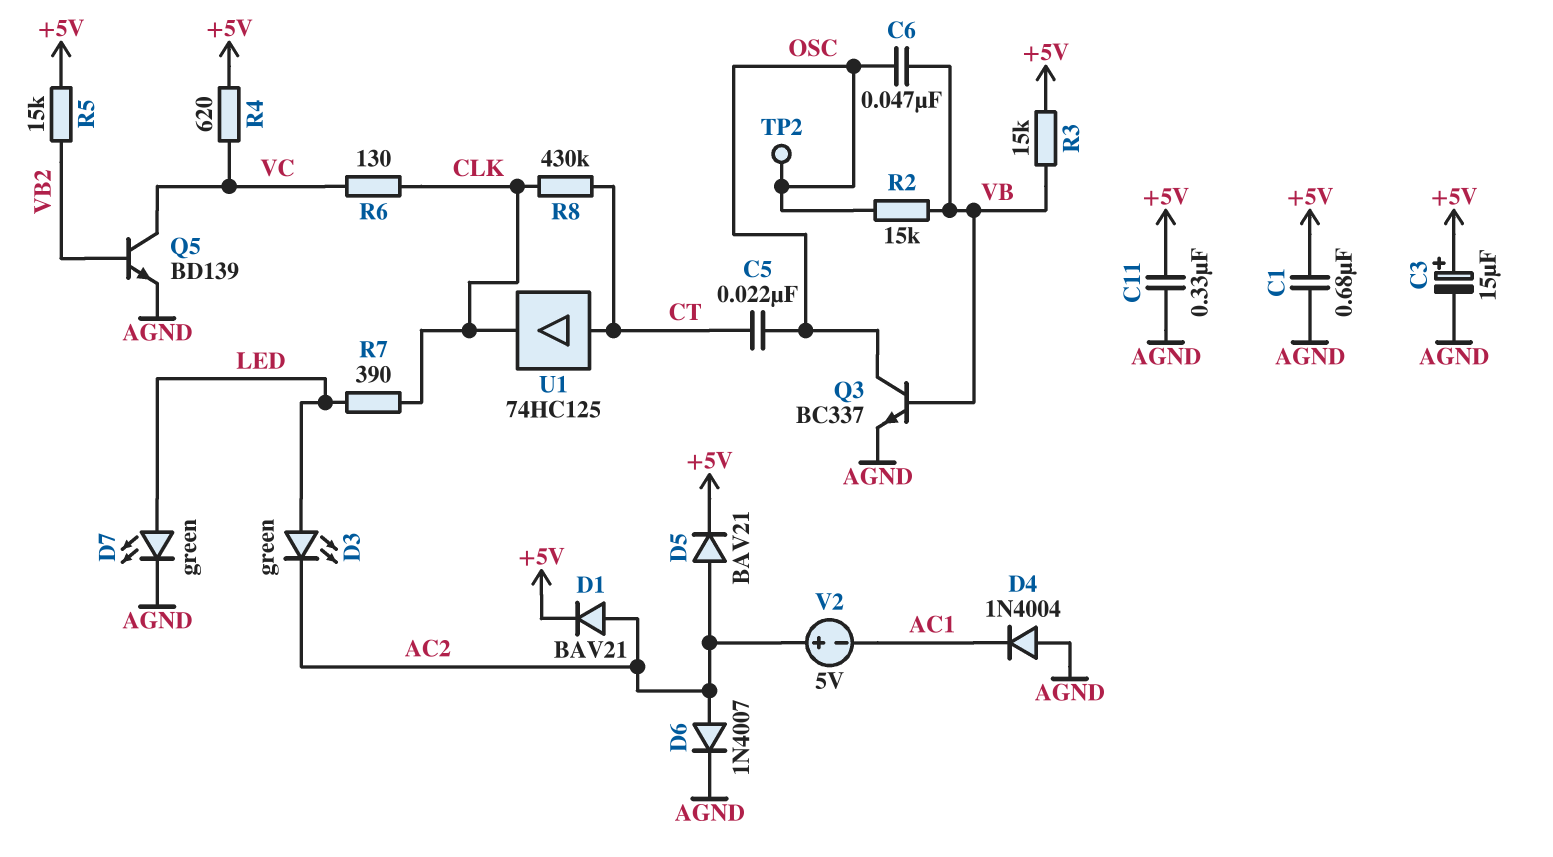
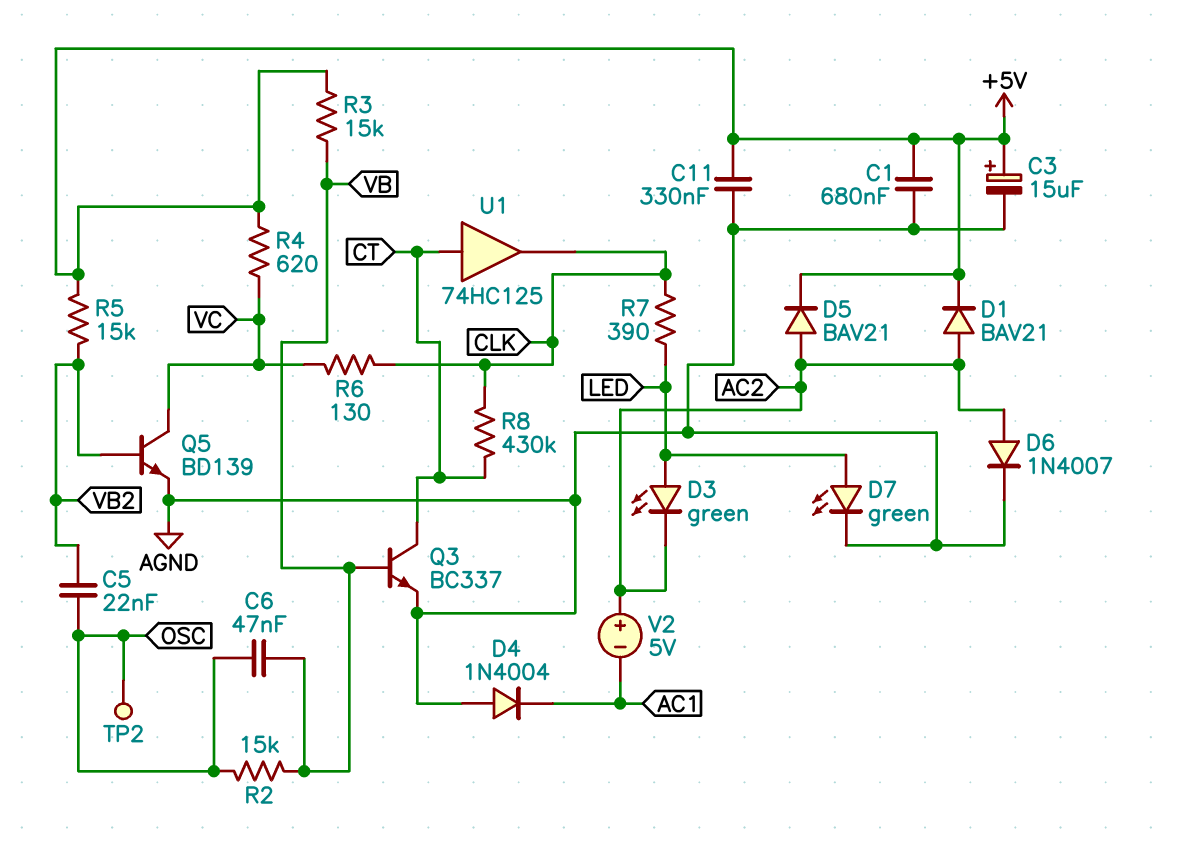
C5: 22nF (CT, OSC) -> 22nF (OSC, VB2)
Q3: NPN BC337 (B VB, C OSC, E AGND) -> NPN BC337 (B VB, C CT, E AGND)

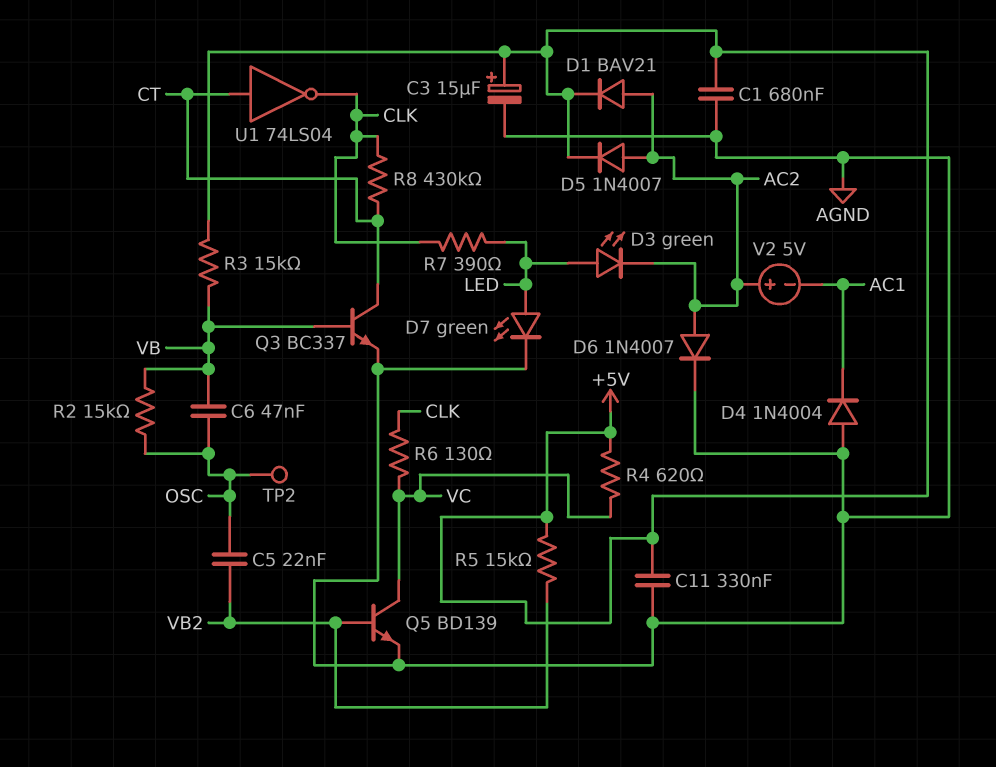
D5: diode BAV21 (A AC2, K +5V) -> diode 1N4007 (A AC2, K +5V)
U1: buffer 74HC125 (in CT, out CLK) -> NOT 74LS04 (in CT, out CLK)

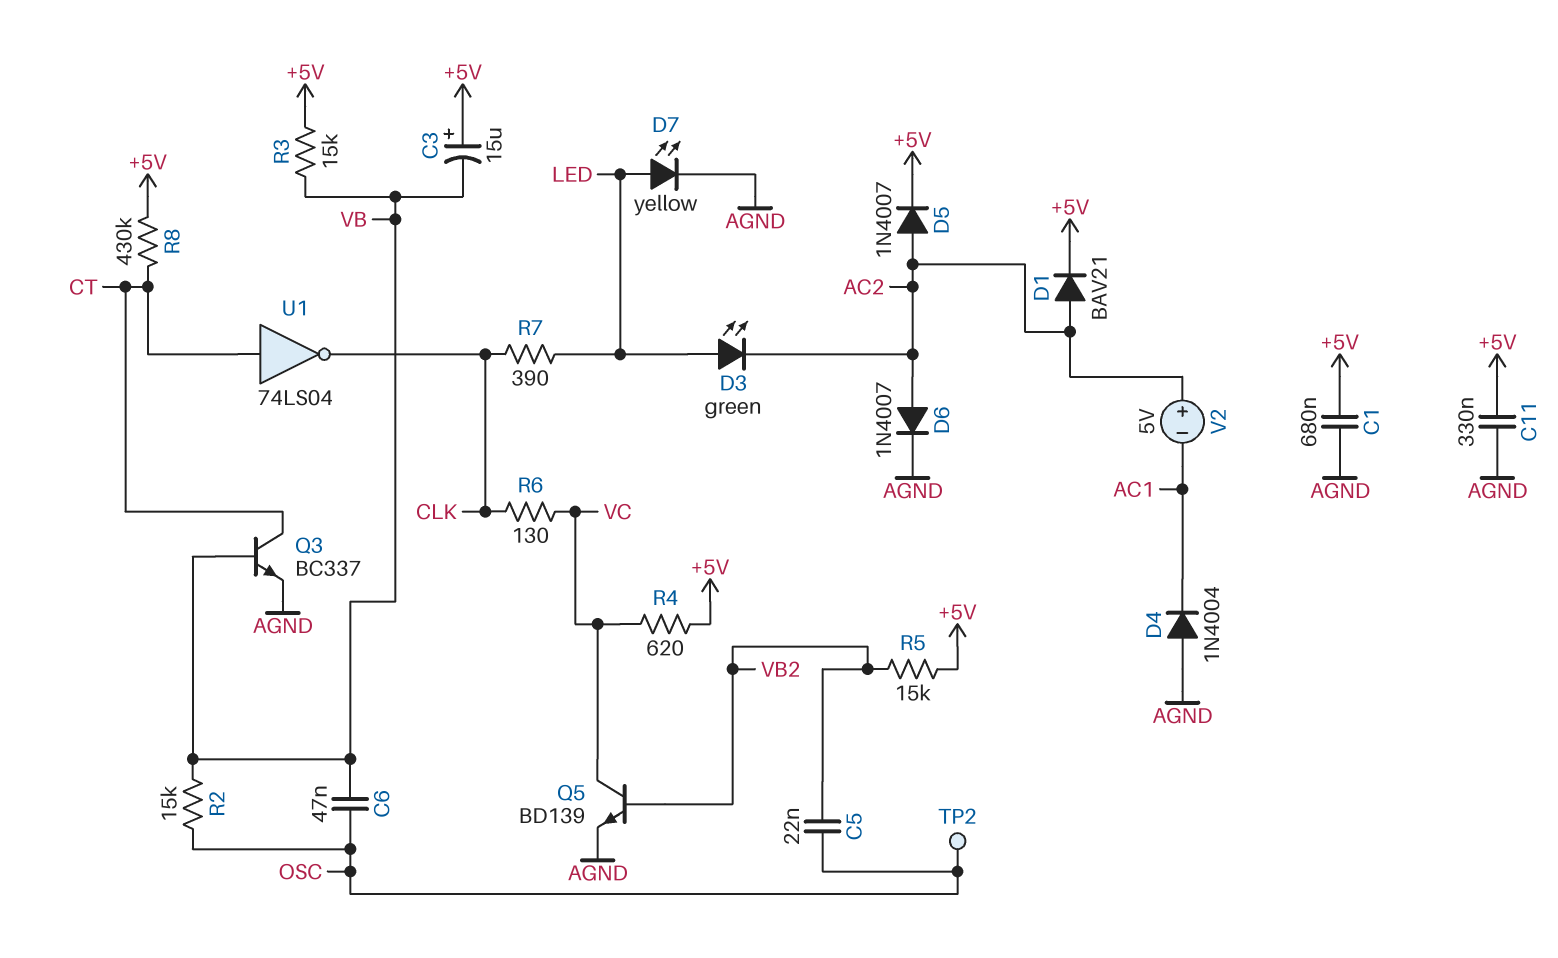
C3: 15uF (plus +5V, minus AGND) -> 15uF (plus +5V, minus VB)
D7: LED green (A LED, K AGND) -> LED yellow (A LED, K AGND)
R8: 430k (CLK, CT) -> 430k (+5V, CT)

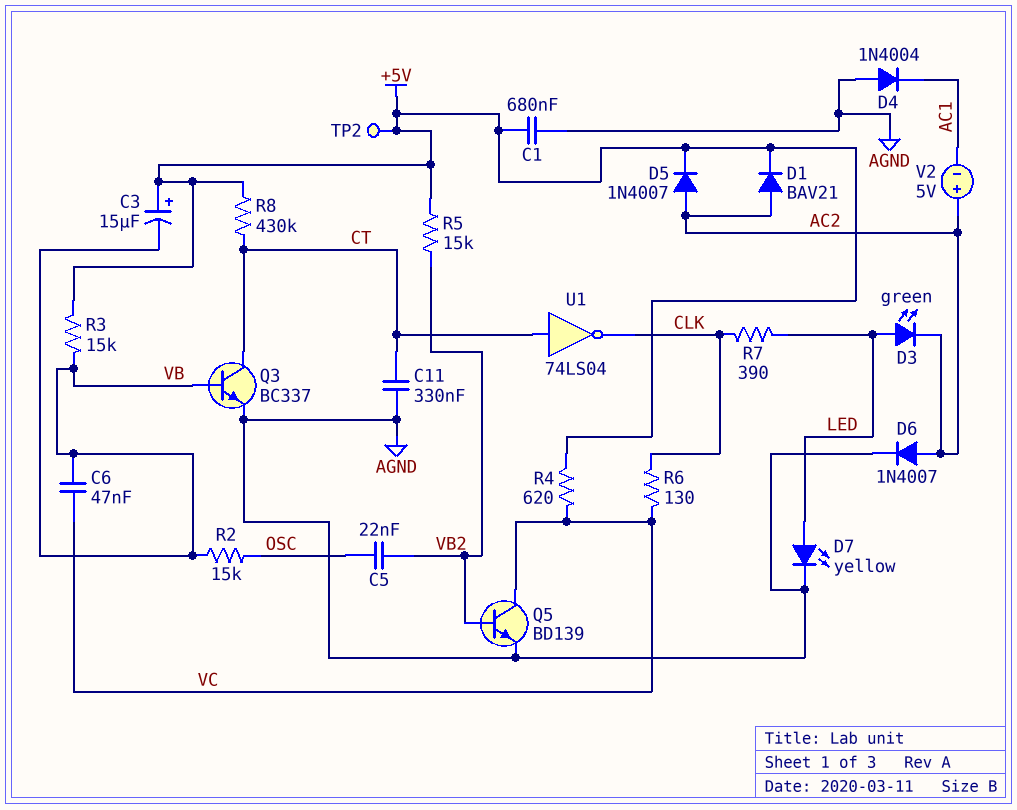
C6: 47nF (OSC, VB) -> 47nF (VB, VC)
C11: 330nF (+5V, AGND) -> 330nF (AGND, CT)
TP2: test point (OSC) -> test point (+5V)

